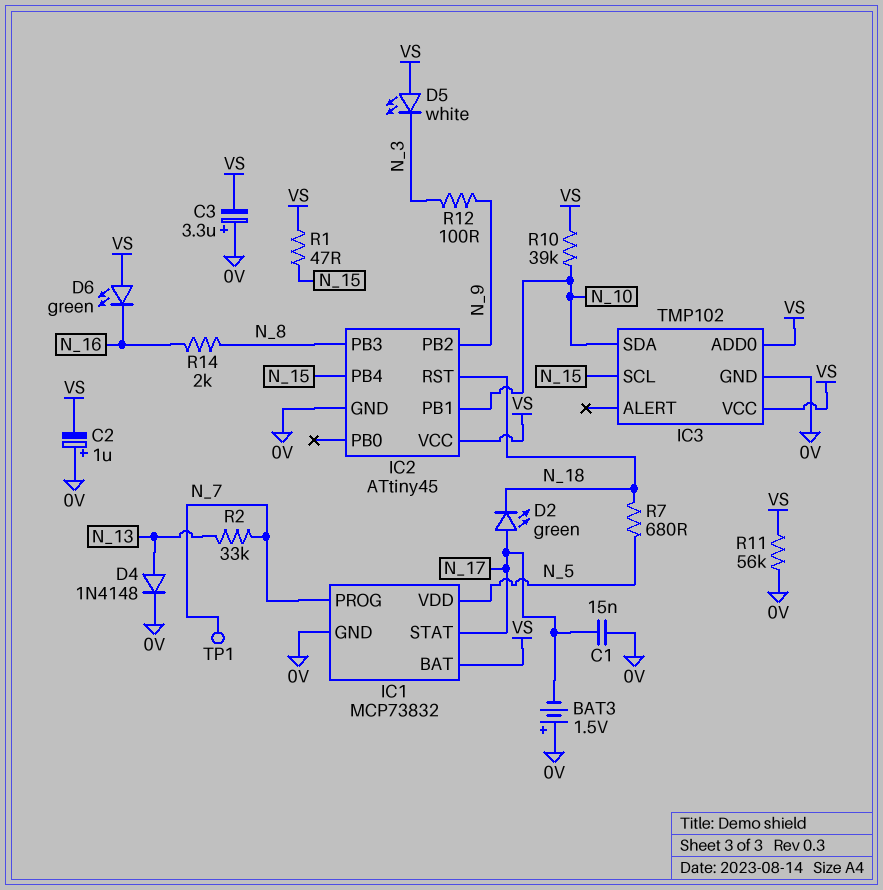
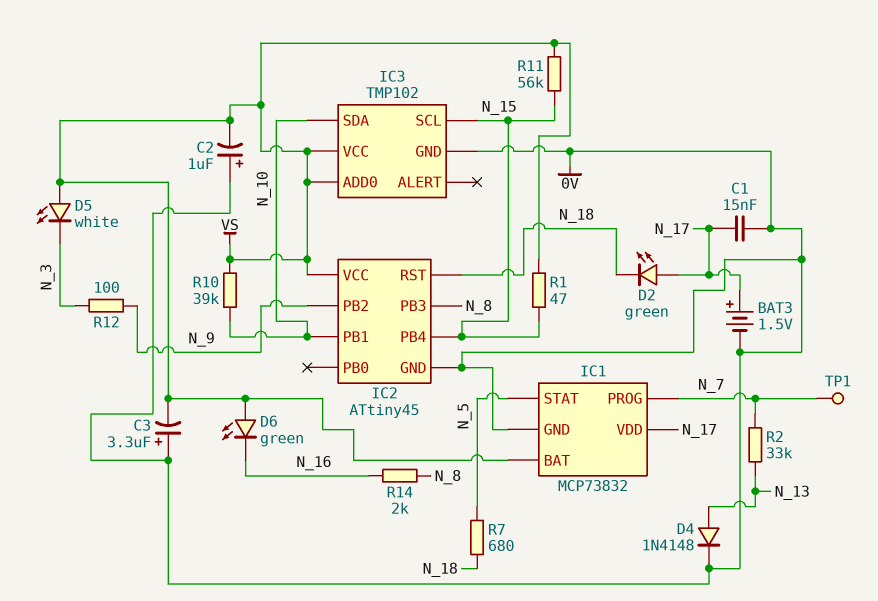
BAT3: 1.5V (plus 0V, minus N_17) -> 1.5V (plus N_17, minus 0V)
IC1 pin STAT: N_17 -> N_5
IC1 pin VDD: N_5 -> N_17
R11: 56k (0V, VS) -> 56k (N_15, VS)

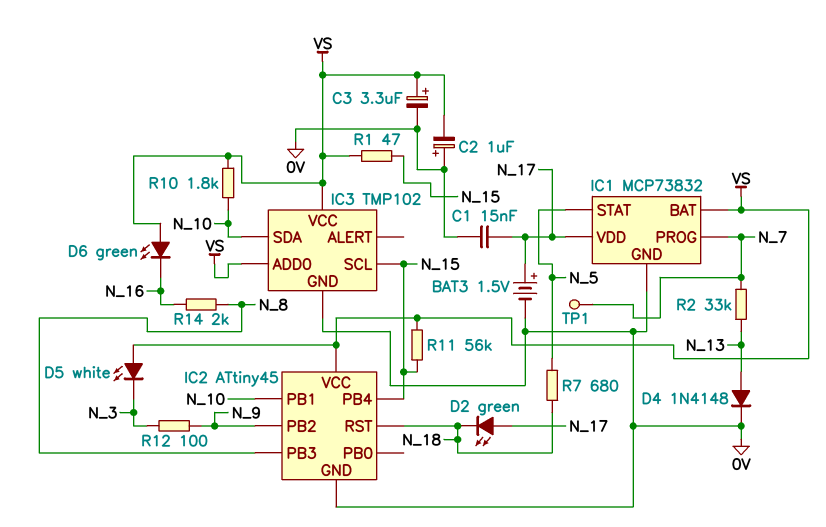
C3: 3.3uF (plus 0V, minus VS) -> 3.3uF (plus VS, minus 0V)
R10: 39k (N_10, VS) -> 1.8k (N_10, VS)

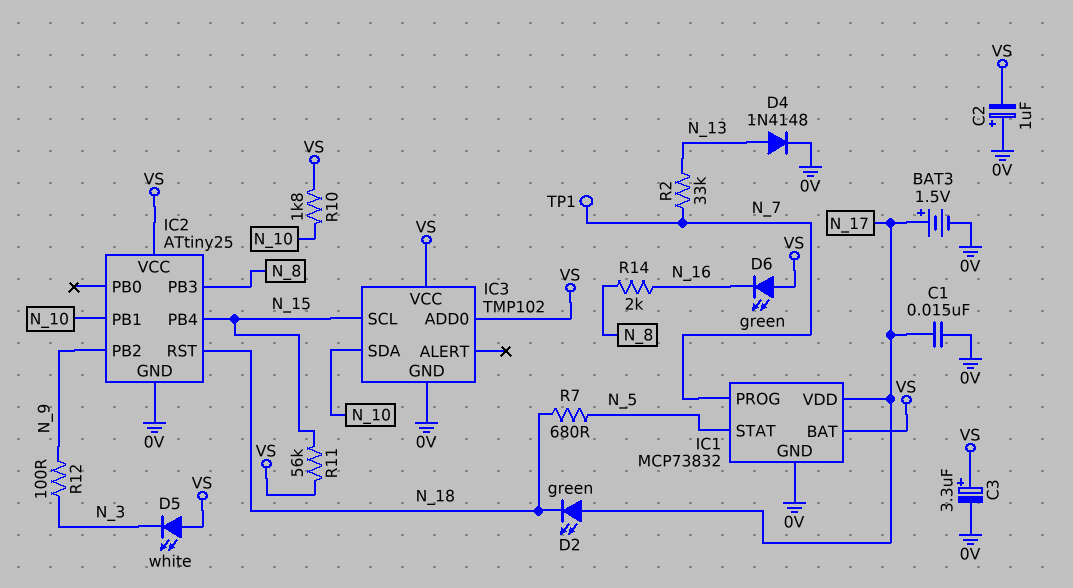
IC2: ATtiny45 -> ATtiny25
R1: 47 (N_15, VS) -> none

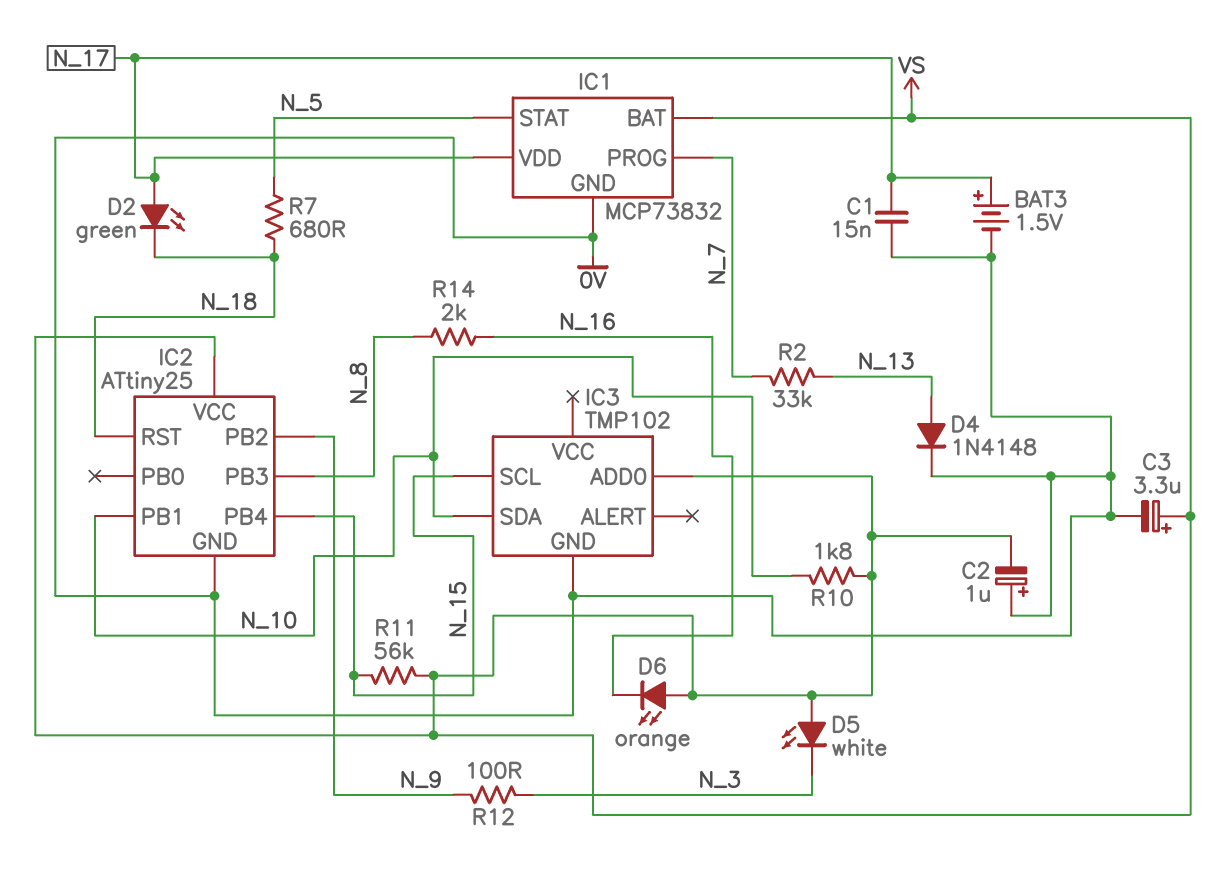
D6: LED green (A VS, K N_16) -> LED orange (A VS, K N_16)
IC3 pin VCC: VS -> none
TP1: test point (N_7) -> none

